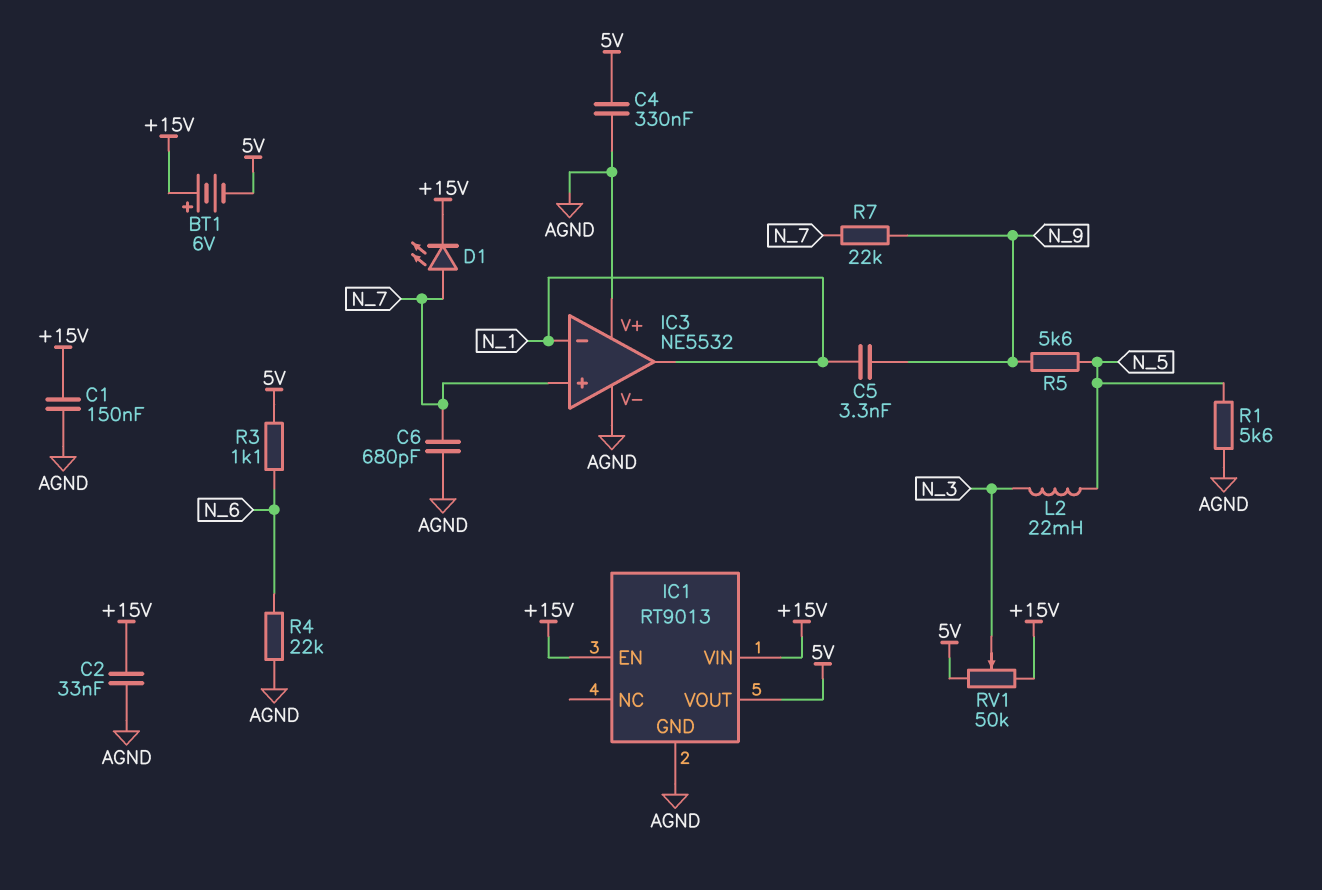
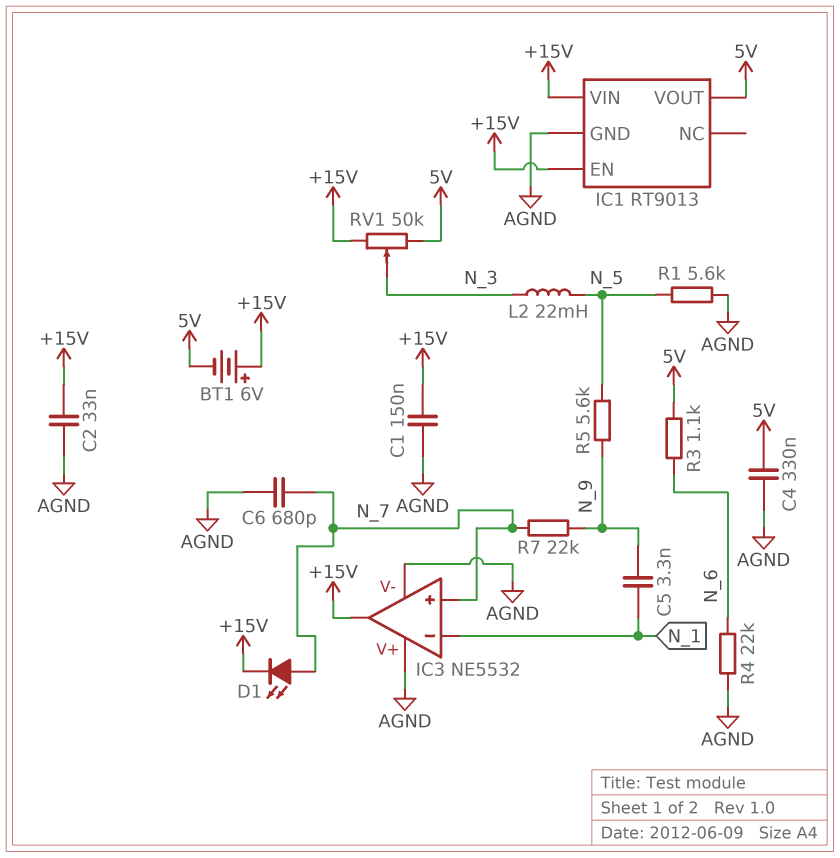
IC3 pin out: N_1 -> +15V

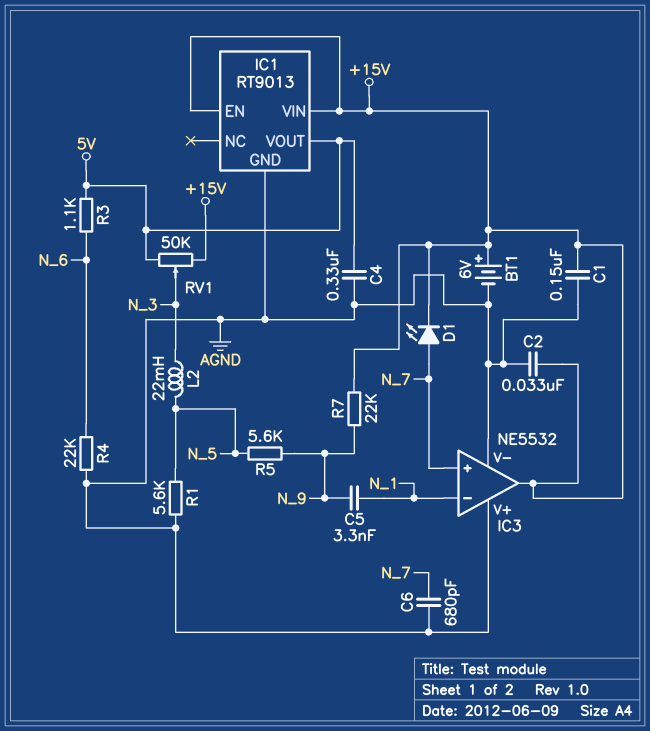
BT1: 6V (plus +15V, minus 5V) -> 6V (plus +15V, minus AGND)
R7: 22k (N_7, N_9) -> 22k (+15V, N_9)

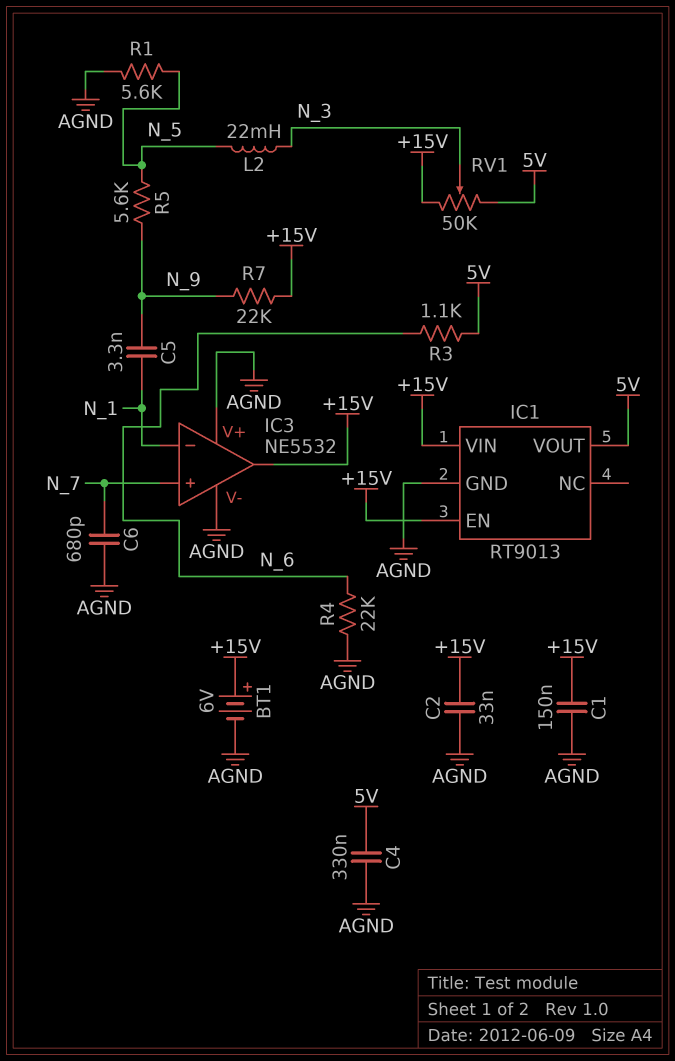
D1: LED (A N_7, K +15V) -> none

